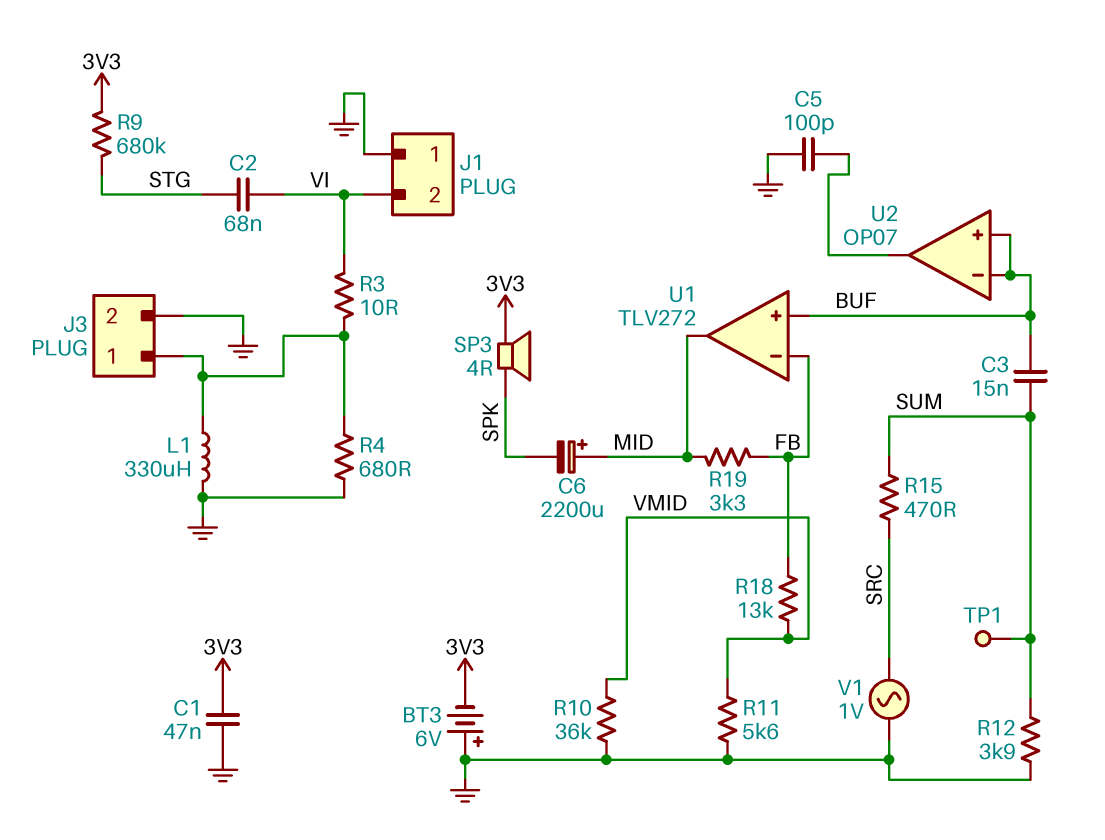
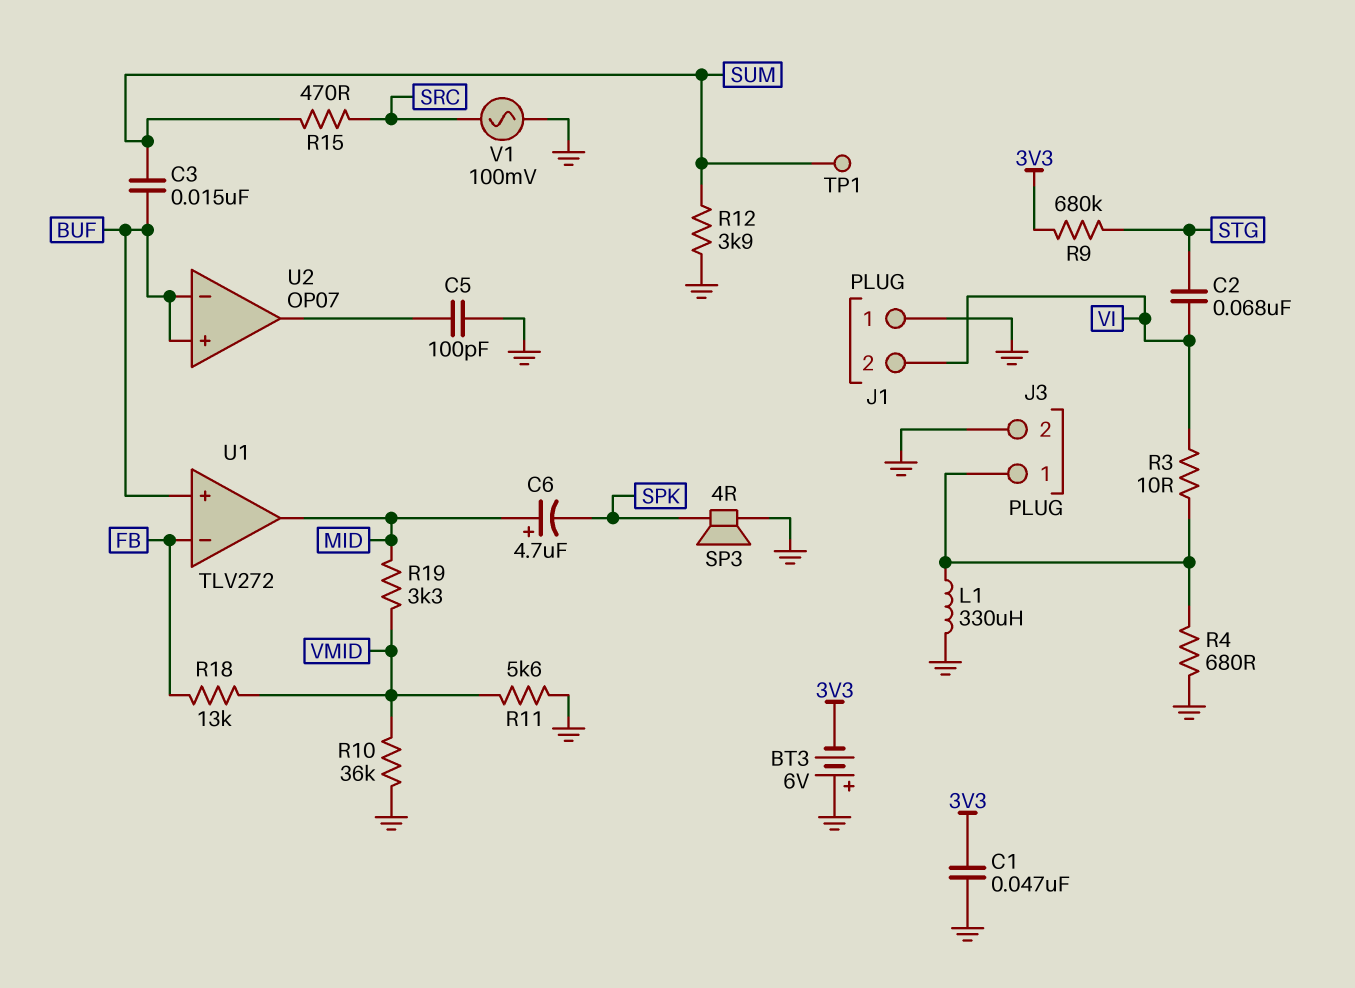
C6: 2200uF (plus MID, minus SPK) -> 4.7uF (plus MID, minus SPK)
R19: 3.3k (FB, MID) -> 3.3k (MID, VMID)
SP3: speaker 4R (3V3, SPK) -> speaker 4R (GND, SPK)
V1: AC 1V (GND, SRC) -> AC 100mV (GND, SRC)

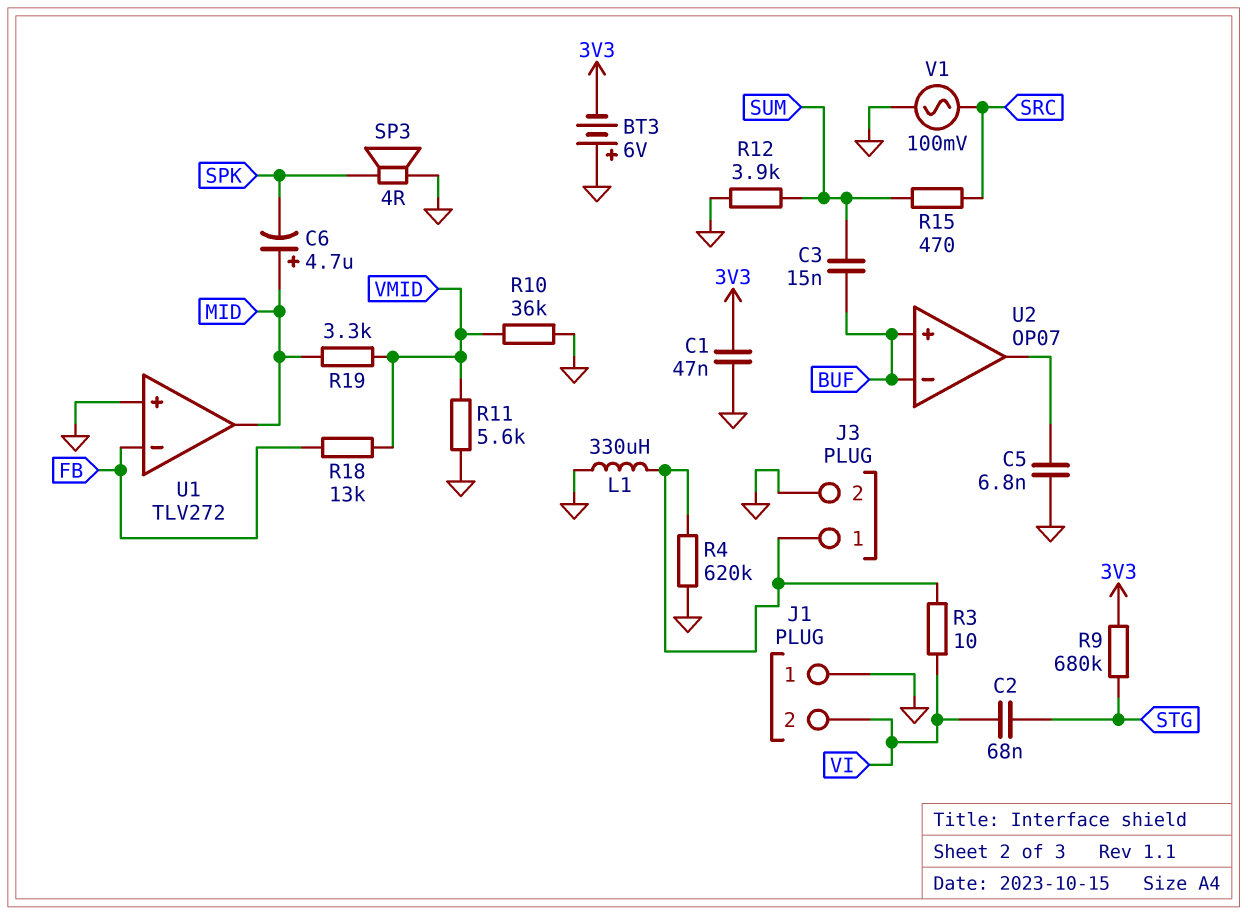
C5: 100pF (GND, U2/out) -> 6.8nF (GND, U2/out)
R4: 680 (GND, J3/1) -> 620k (GND, J3/1)
TP1: test point (SUM) -> none
U1 pin in+: BUF -> GND

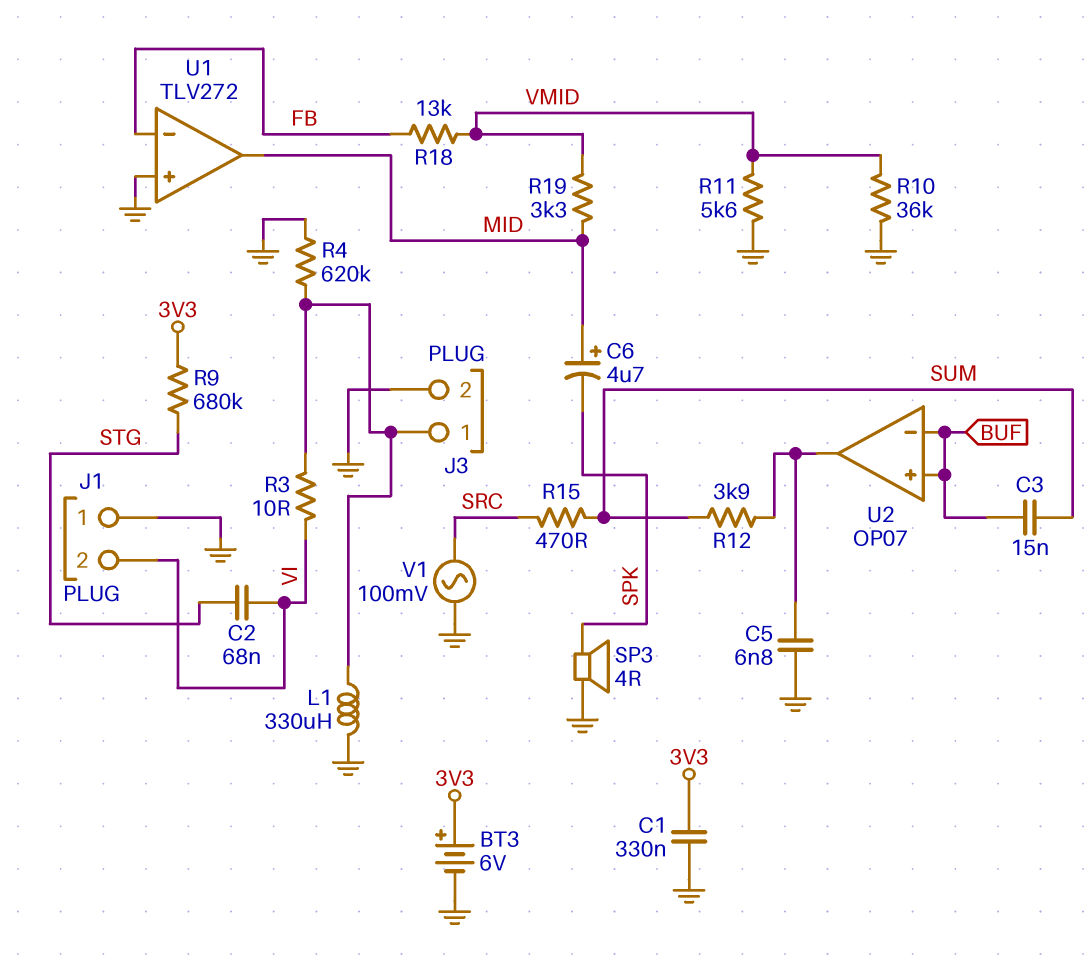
BT3: 6V (plus GND, minus 3V3) -> 6V (plus 3V3, minus GND)
C1: 47nF (3V3, GND) -> 330nF (3V3, GND)
R12: 3.9k (GND, SUM) -> 3.9k (SUM, U2/out)

